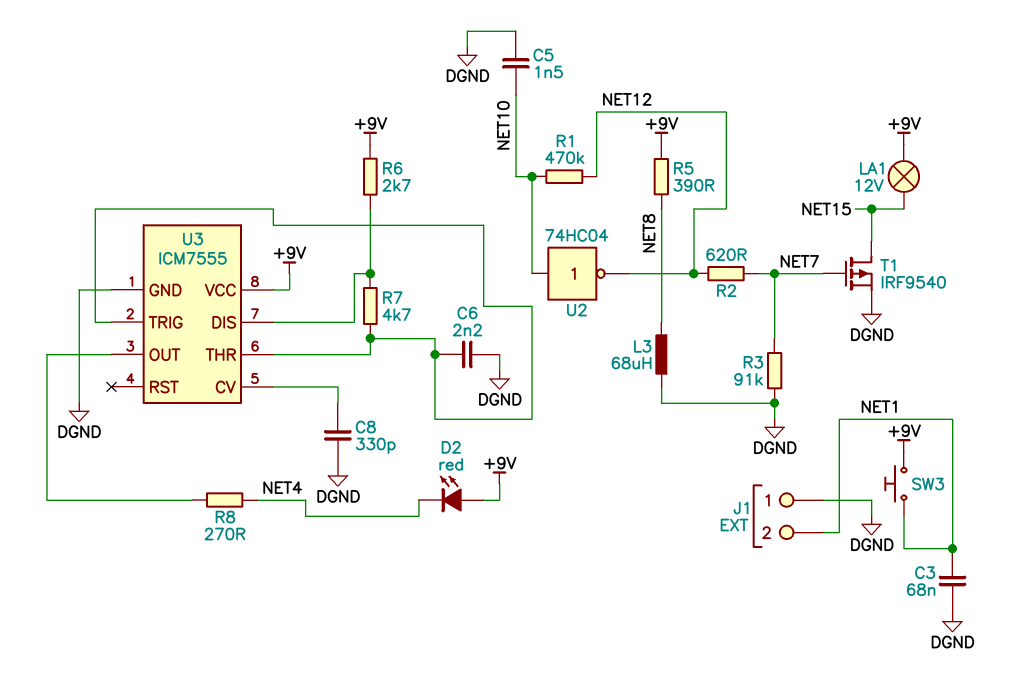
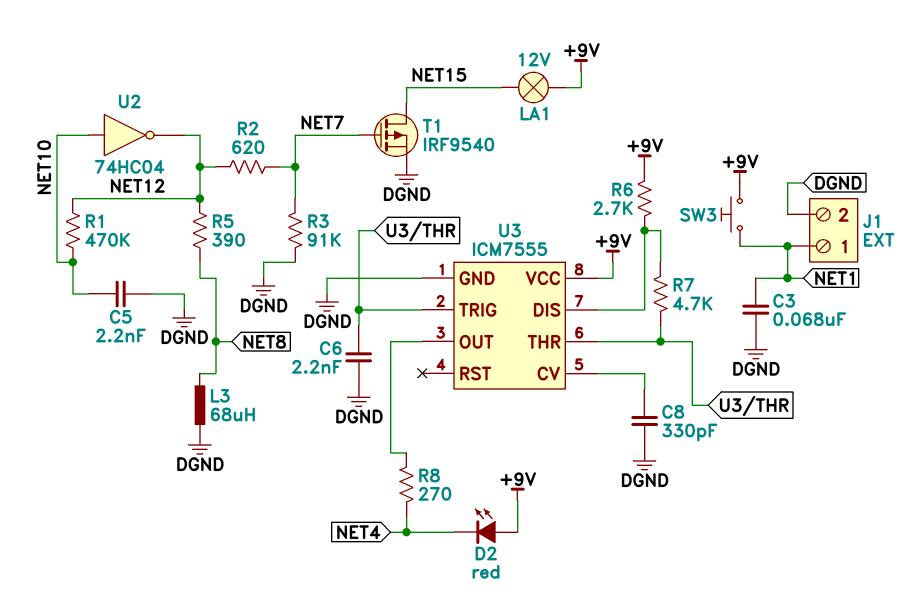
C5: 1.5nF (DGND, NET10) -> 2.2nF (DGND, NET10)
J1 pin 1: DGND -> NET1
J1 pin 2: NET1 -> DGND
R5: 390 (+9V, NET8) -> 390 (NET8, NET12)

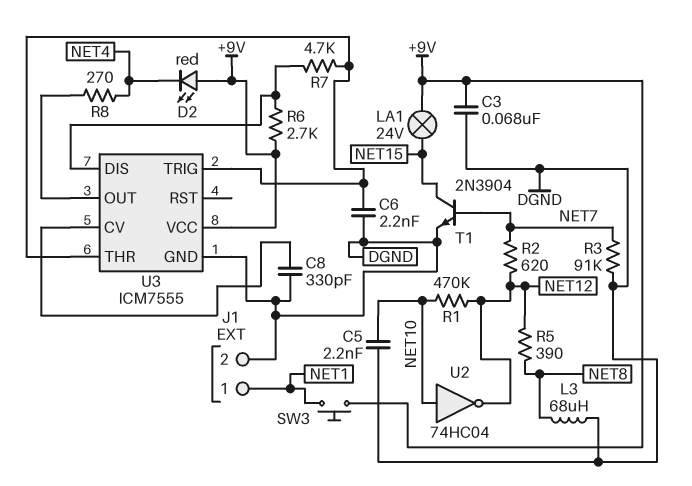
C3: 68nF (DGND, NET1) -> 68nF (+9V, DGND)
LA1: lamp 12V (+9V, NET15) -> lamp 24V (+9V, NET15)
T1: PMOS IRF9540 (G NET7, D NET15, S DGND) -> NPN 2N3904 (B NET7, C NET15, E DGND)

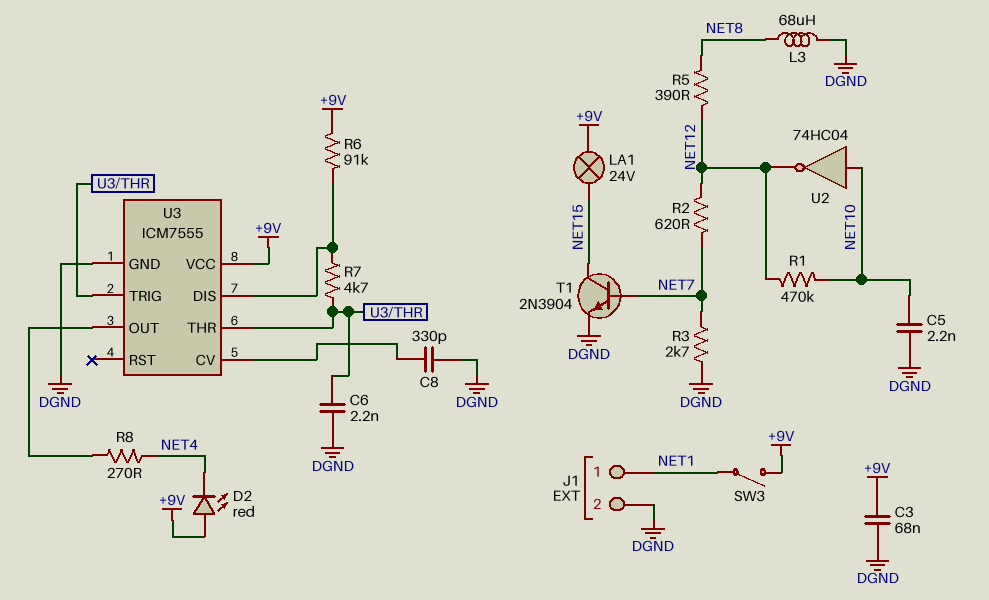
R3: 91k (DGND, NET7) -> 2.7k (DGND, NET7)
R6: 2.7k (+9V, U3/DIS) -> 91k (+9V, U3/DIS)
SW3: button (+9V, NET1) -> switch (+9V, NET1)

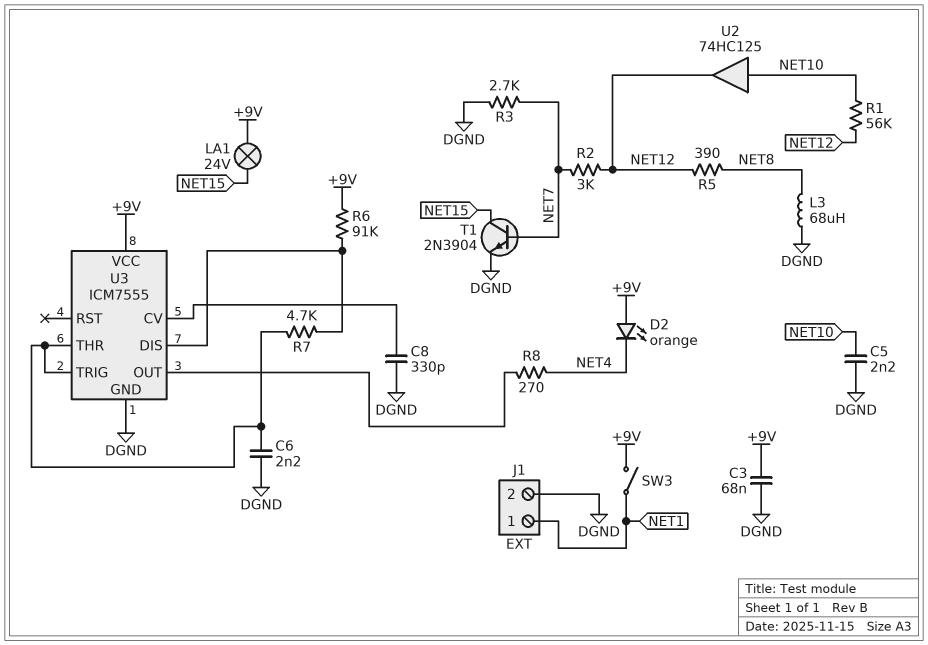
D2: LED red (A +9V, K NET4) -> LED orange (A +9V, K NET4)
R1: 470k (NET10, NET12) -> 56k (NET10, NET12)
R2: 620 (NET7, NET12) -> 3k (NET7, NET12)
U2: NOT 74HC04 (in NET10, out NET12) -> buffer 74HC125 (in NET10, out NET12)

